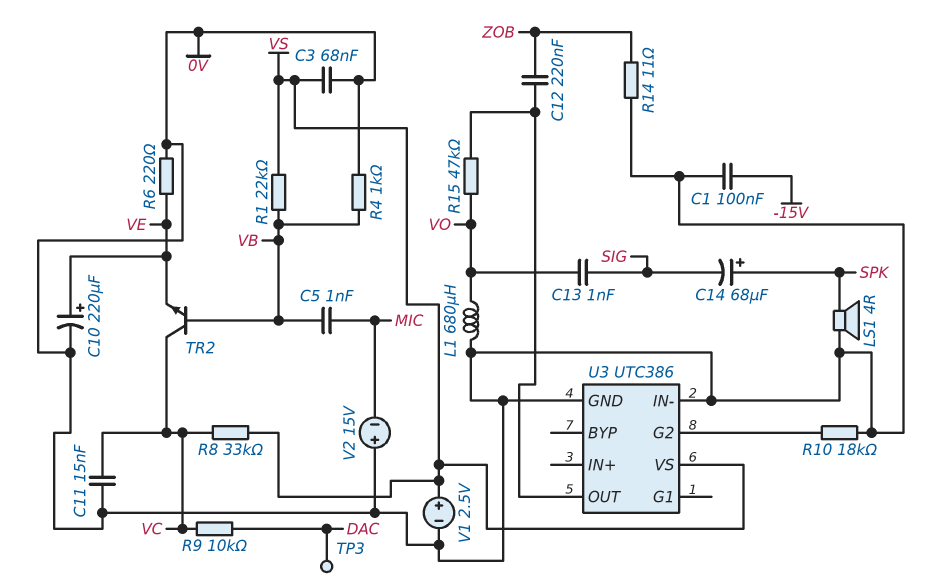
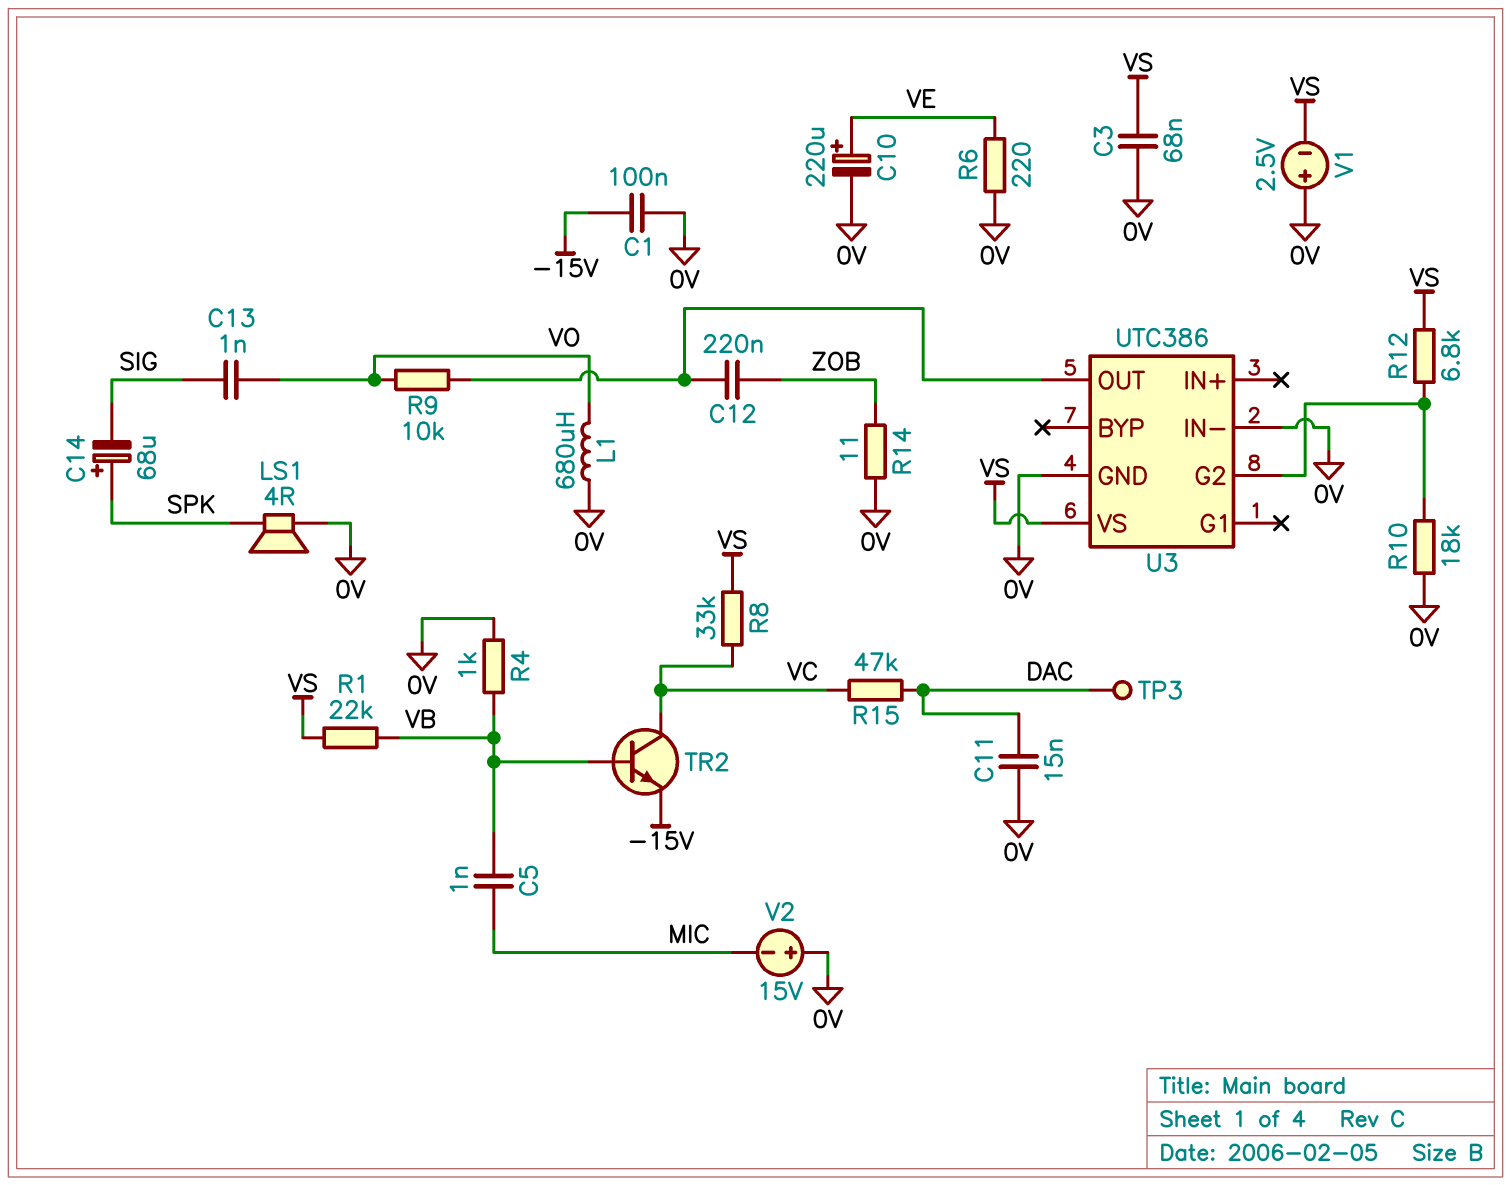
C11: 15nF (0V, VC) -> 15nF (0V, DAC)
R9: 10k (DAC, VC) -> 10k (U3/OUT, VO)
R12: none -> 6.8k (U3/G2, VS)
R15: 47k (U3/OUT, VO) -> 47k (DAC, VC)
TR2: NPN (B VB, C VC, E VE) -> NPN (B VB, C VC, E -15V)
V1: 2.5V (plus VS, minus 0V) -> 2.5V (plus 0V, minus VS)

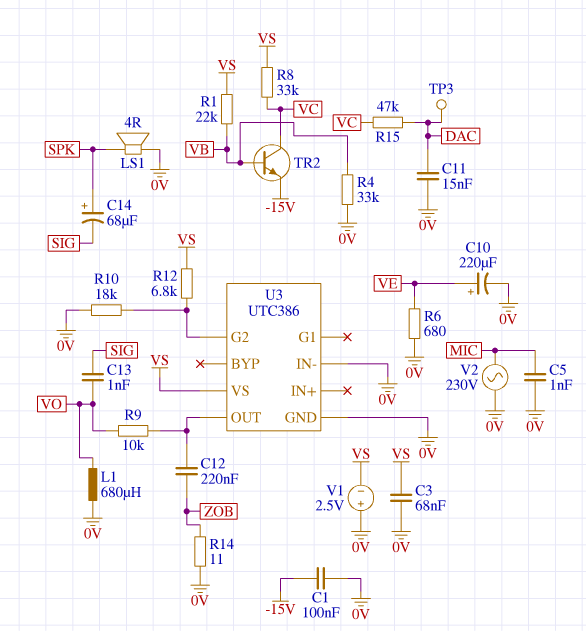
C5: 1nF (MIC, VB) -> 1nF (0V, MIC)
R4: 1k (0V, VB) -> 33k (0V, VB)
R6: 220 (0V, VE) -> 680 (0V, VE)
V2: 15V (plus 0V, minus MIC) -> AC 230V (0V, MIC)

